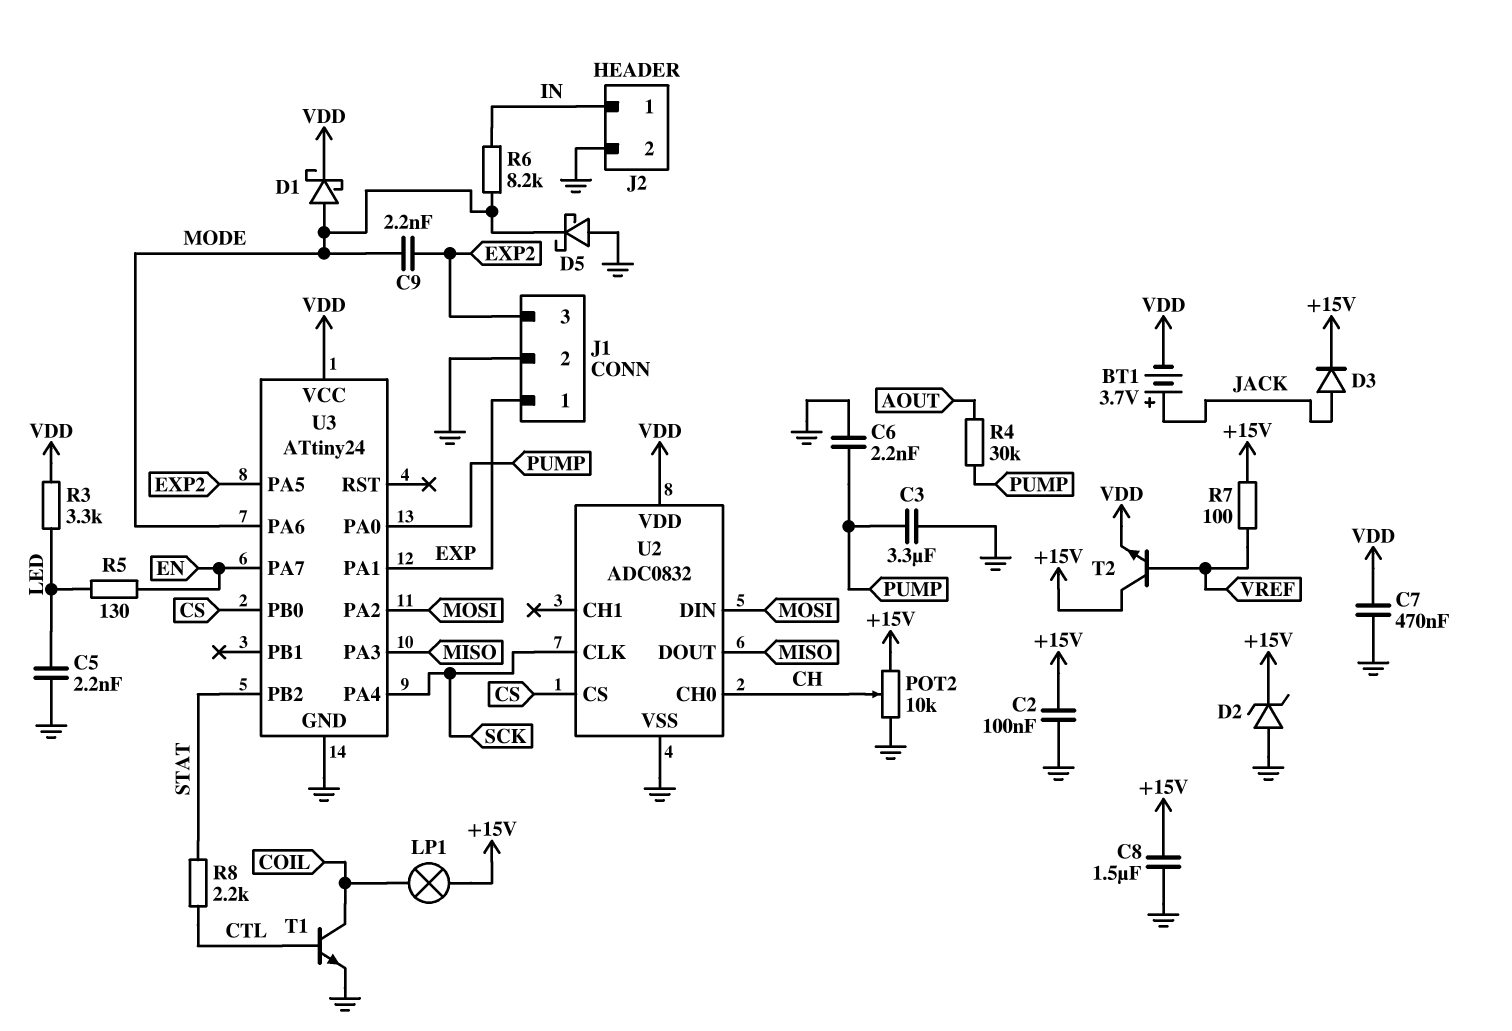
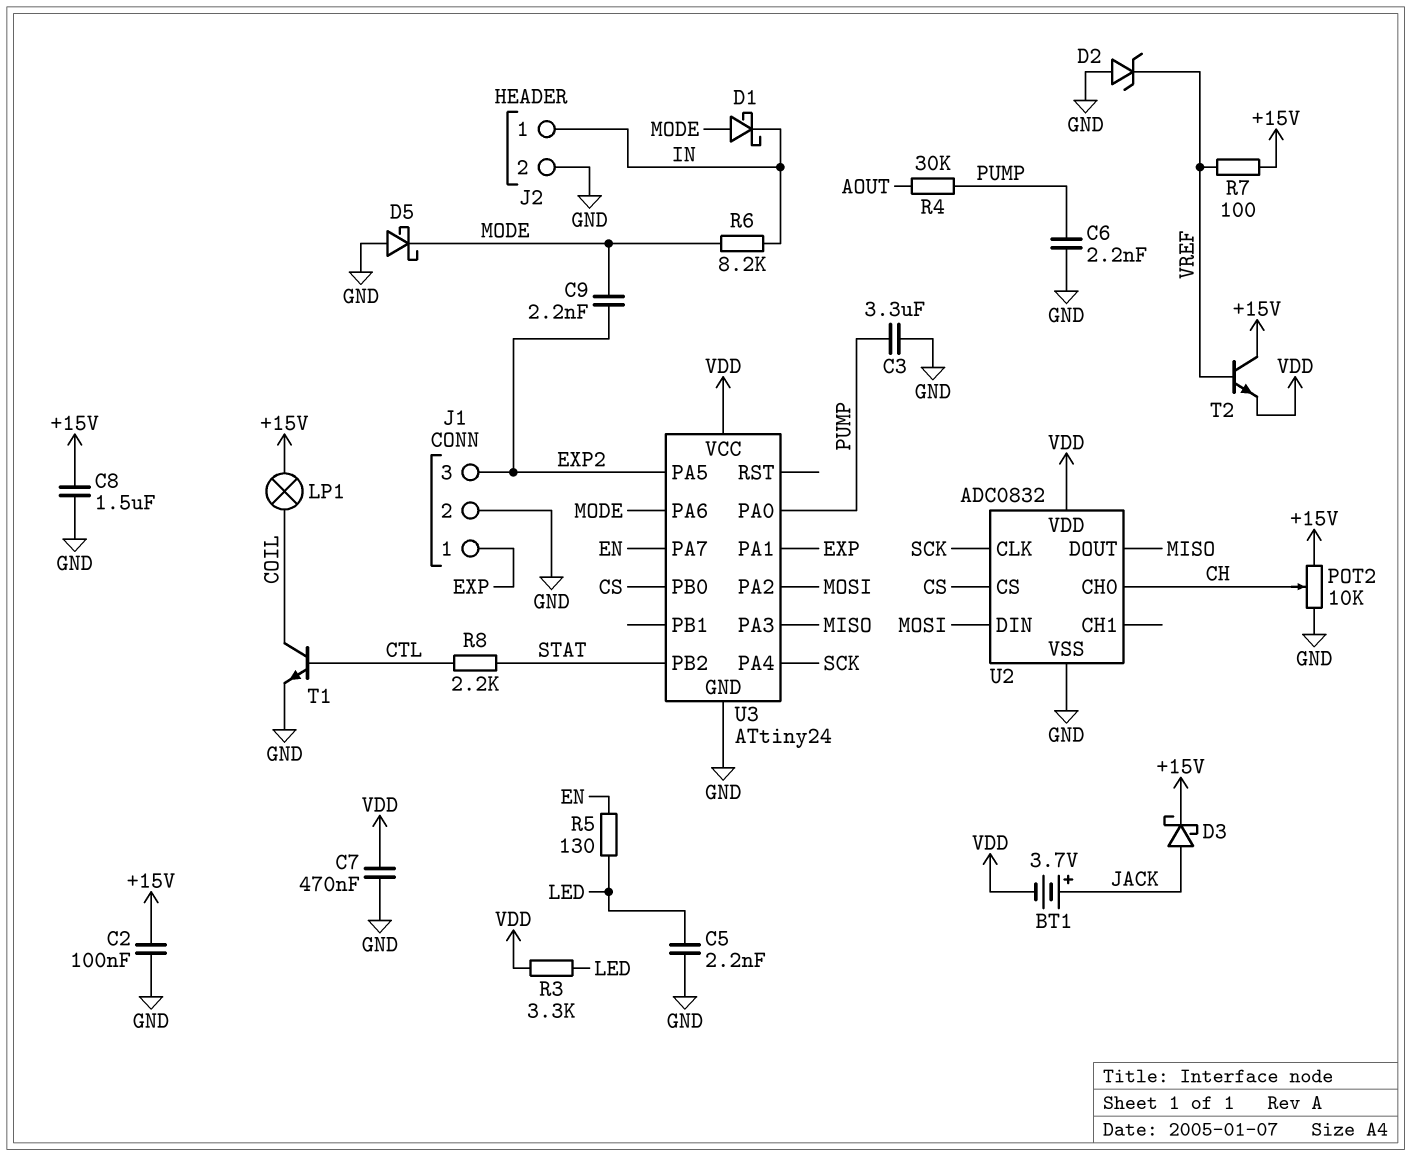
D1: schottky (A MODE, K VDD) -> schottky (A MODE, K IN)
D2: zener (A GND, K +15V) -> zener (A GND, K VREF)
D3: diode (A JACK, K +15V) -> schottky (A JACK, K +15V)

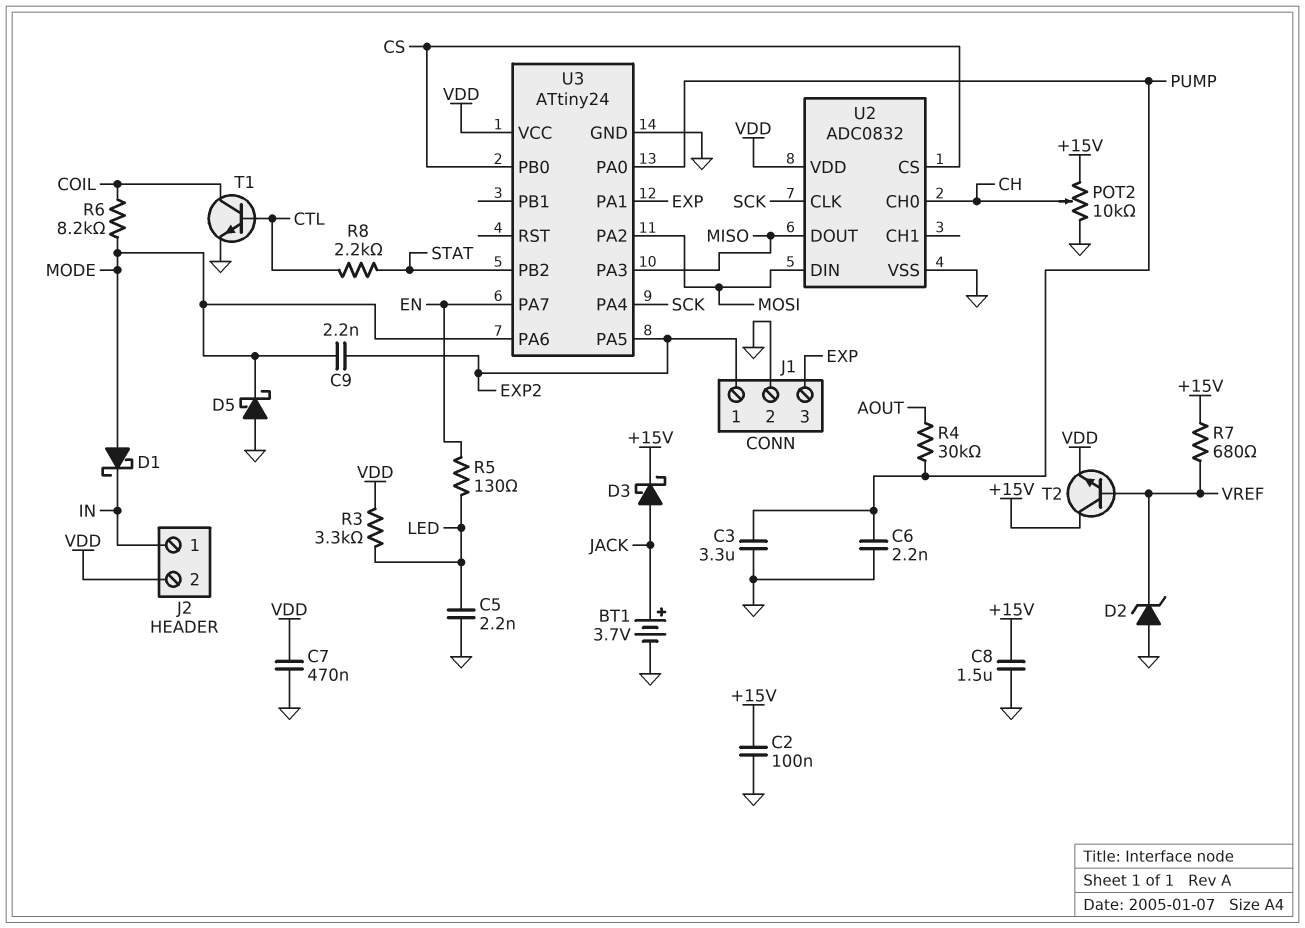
BT1: 3.7V (plus JACK, minus VDD) -> 3.7V (plus JACK, minus GND)
J1 pin 1: EXP -> EXP2
J1 pin 3: EXP2 -> EXP
J2 pin 2: GND -> VDD
LP1: lamp (+15V, COIL) -> none
R6: 8.2k (IN, MODE) -> 8.2k (COIL, MODE)
R7: 100 (+15V, VREF) -> 680 (+15V, VREF)

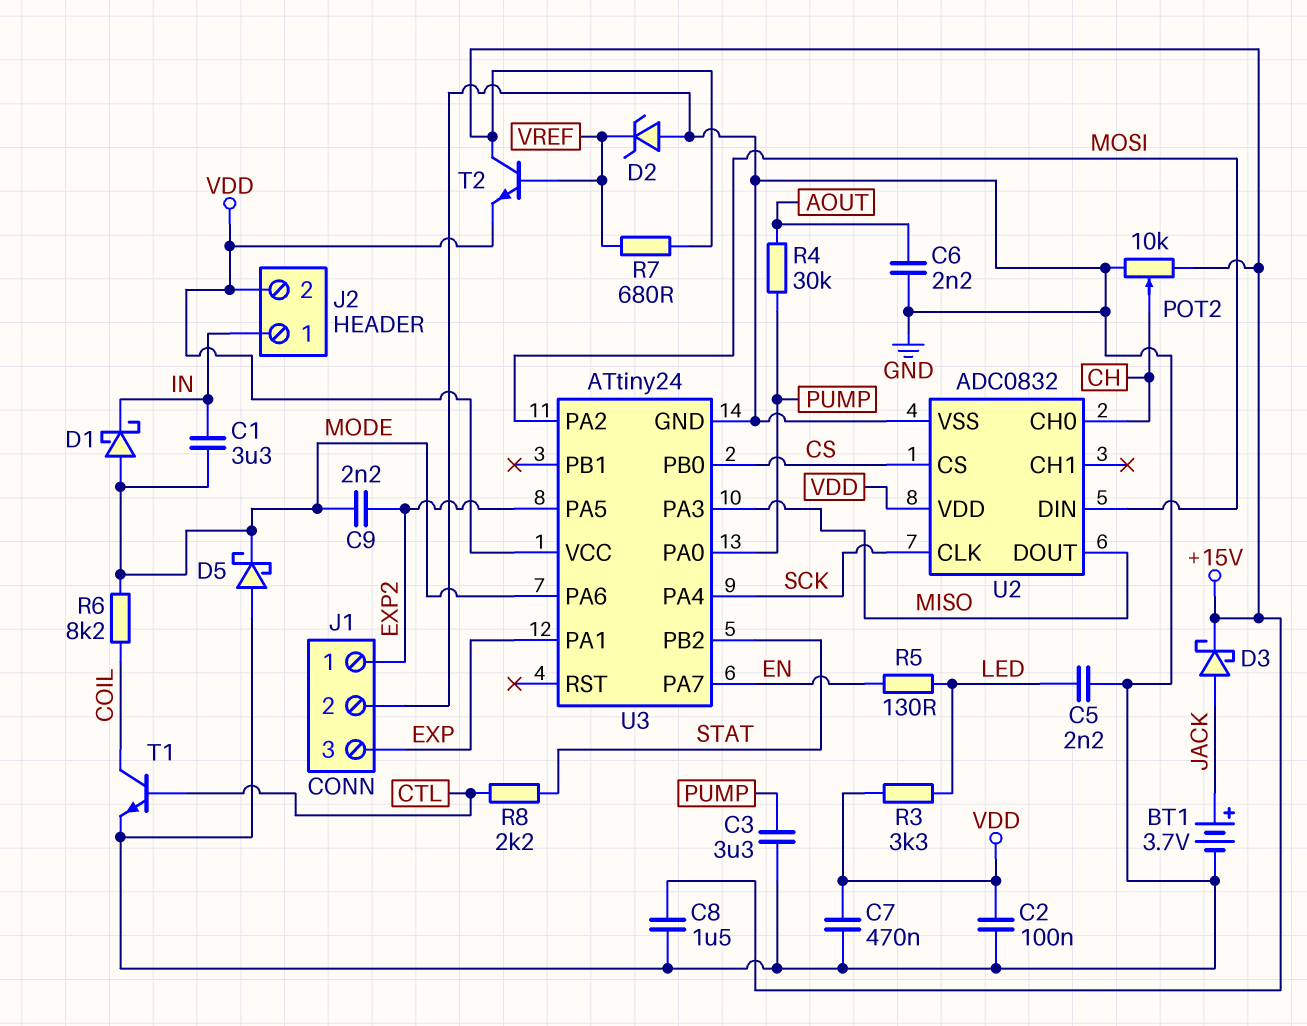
C1: none -> 3.3uF (IN, MODE)
C2: 100nF (+15V, GND) -> 100nF (GND, VDD)
C6: 2.2nF (GND, PUMP) -> 2.2nF (AOUT, GND)

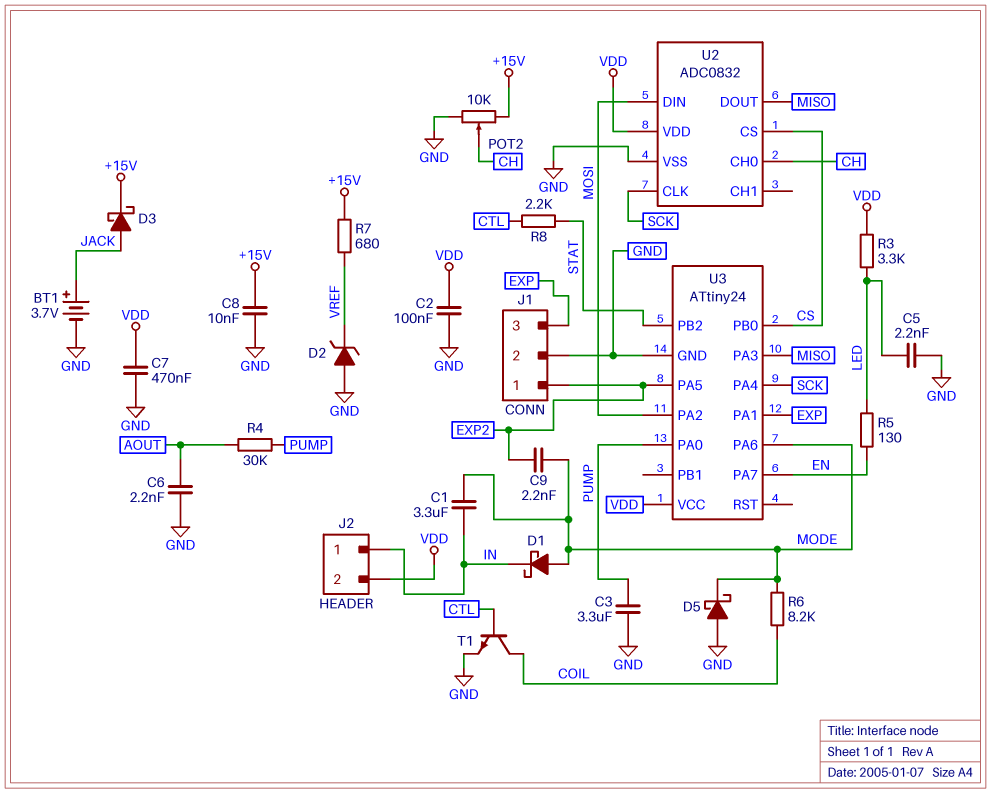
C8: 1.5uF (+15V, GND) -> 10nF (+15V, GND)
T2: NPN (B VREF, C +15V, E VDD) -> none

